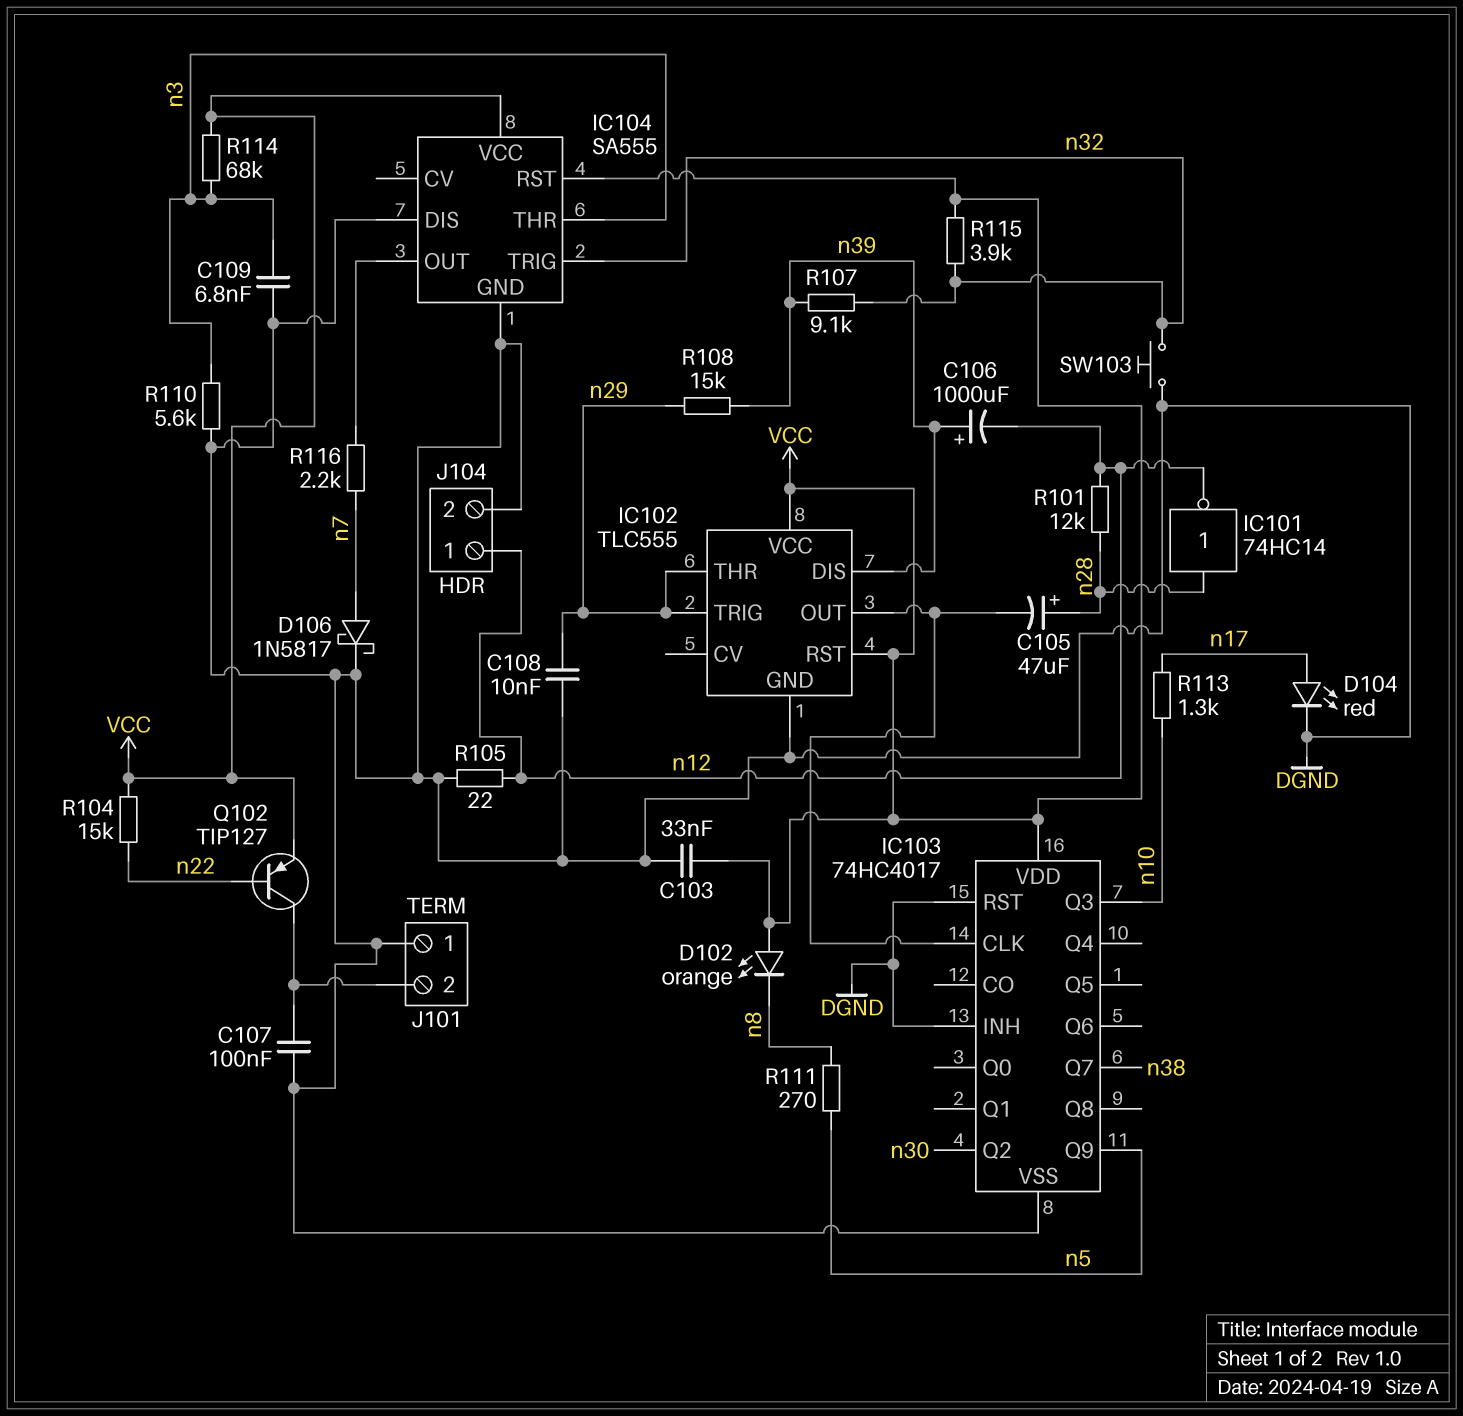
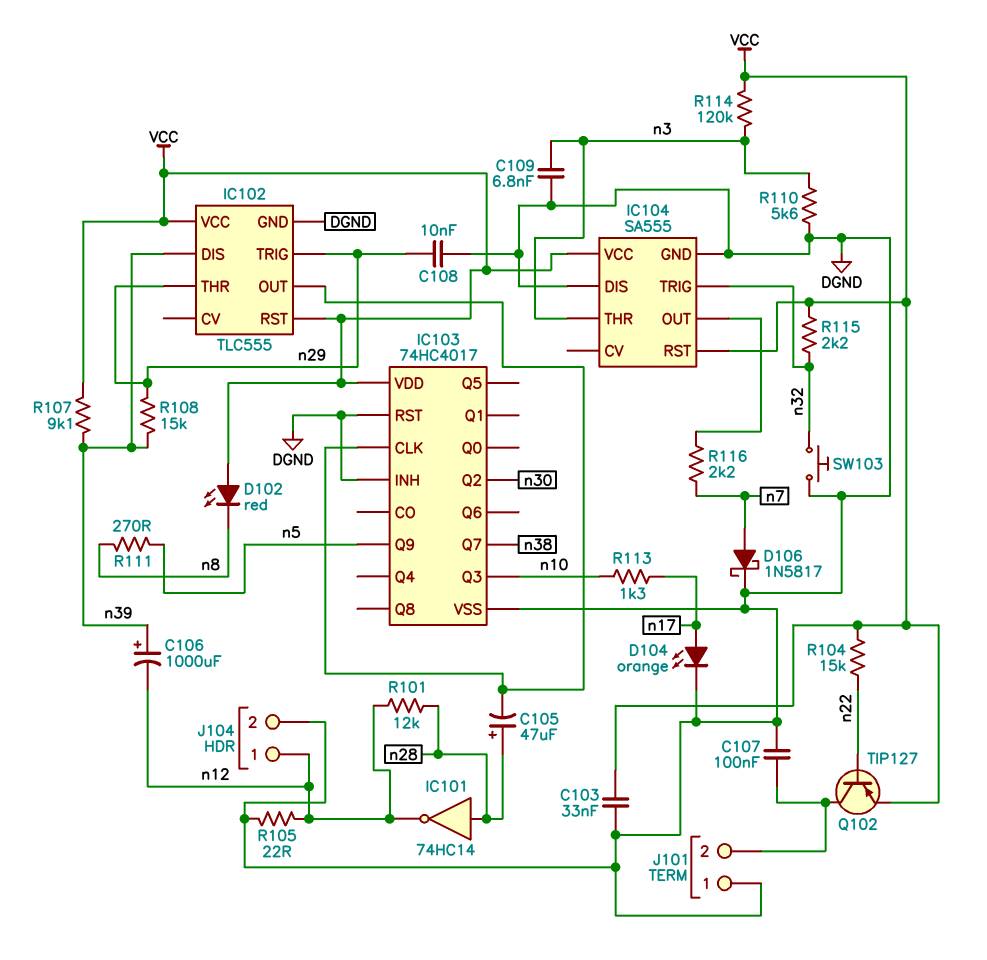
D102: LED orange (A VCC, K n8) -> LED red (A VCC, K n8)
D104: LED red (A n17, K DGND) -> LED orange (A n17, K DGND)
R107: 9.1k (n32, n39) -> 9.1k (VCC, n39)
R114: 68k (VCC, n3) -> 120k (VCC, n3)
R115: 3.9k (VCC, n32) -> 2.2k (VCC, n32)

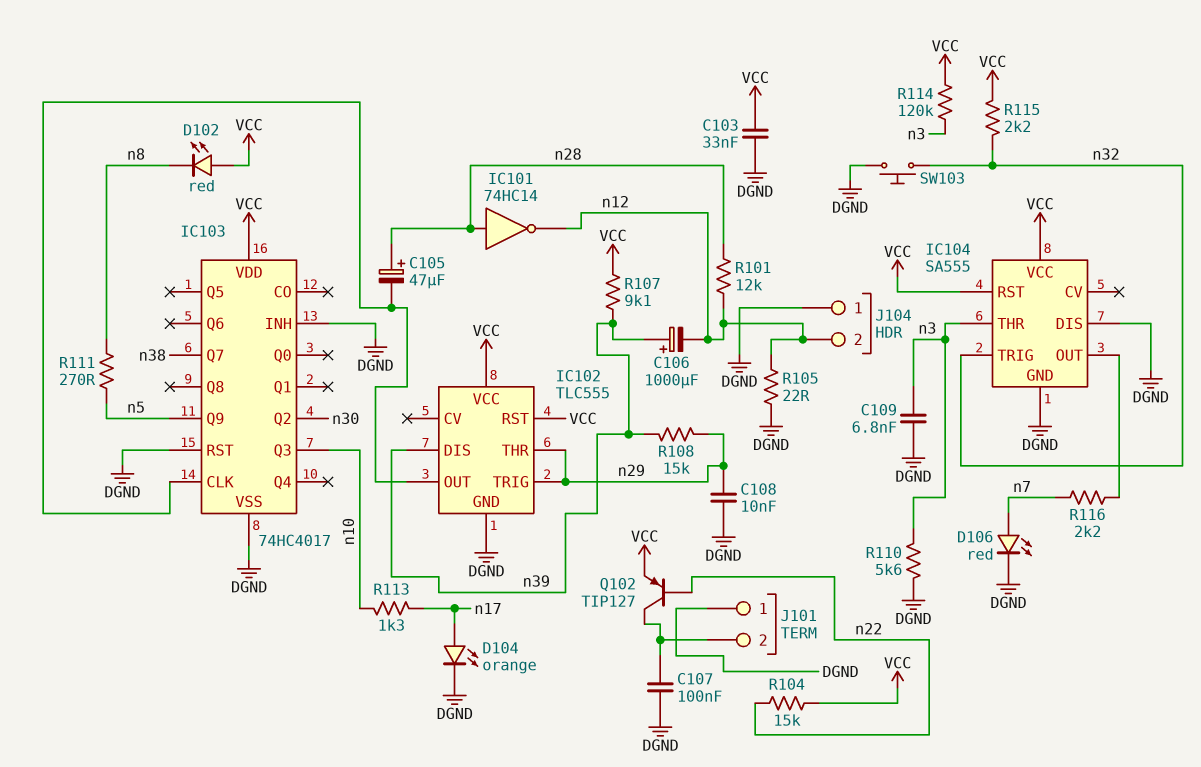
D106: schottky 1N5817 (A n7, K DGND) -> LED red (A n7, K DGND)
J104 pin 1: n12 -> DGND
J104 pin 2: DGND -> n12

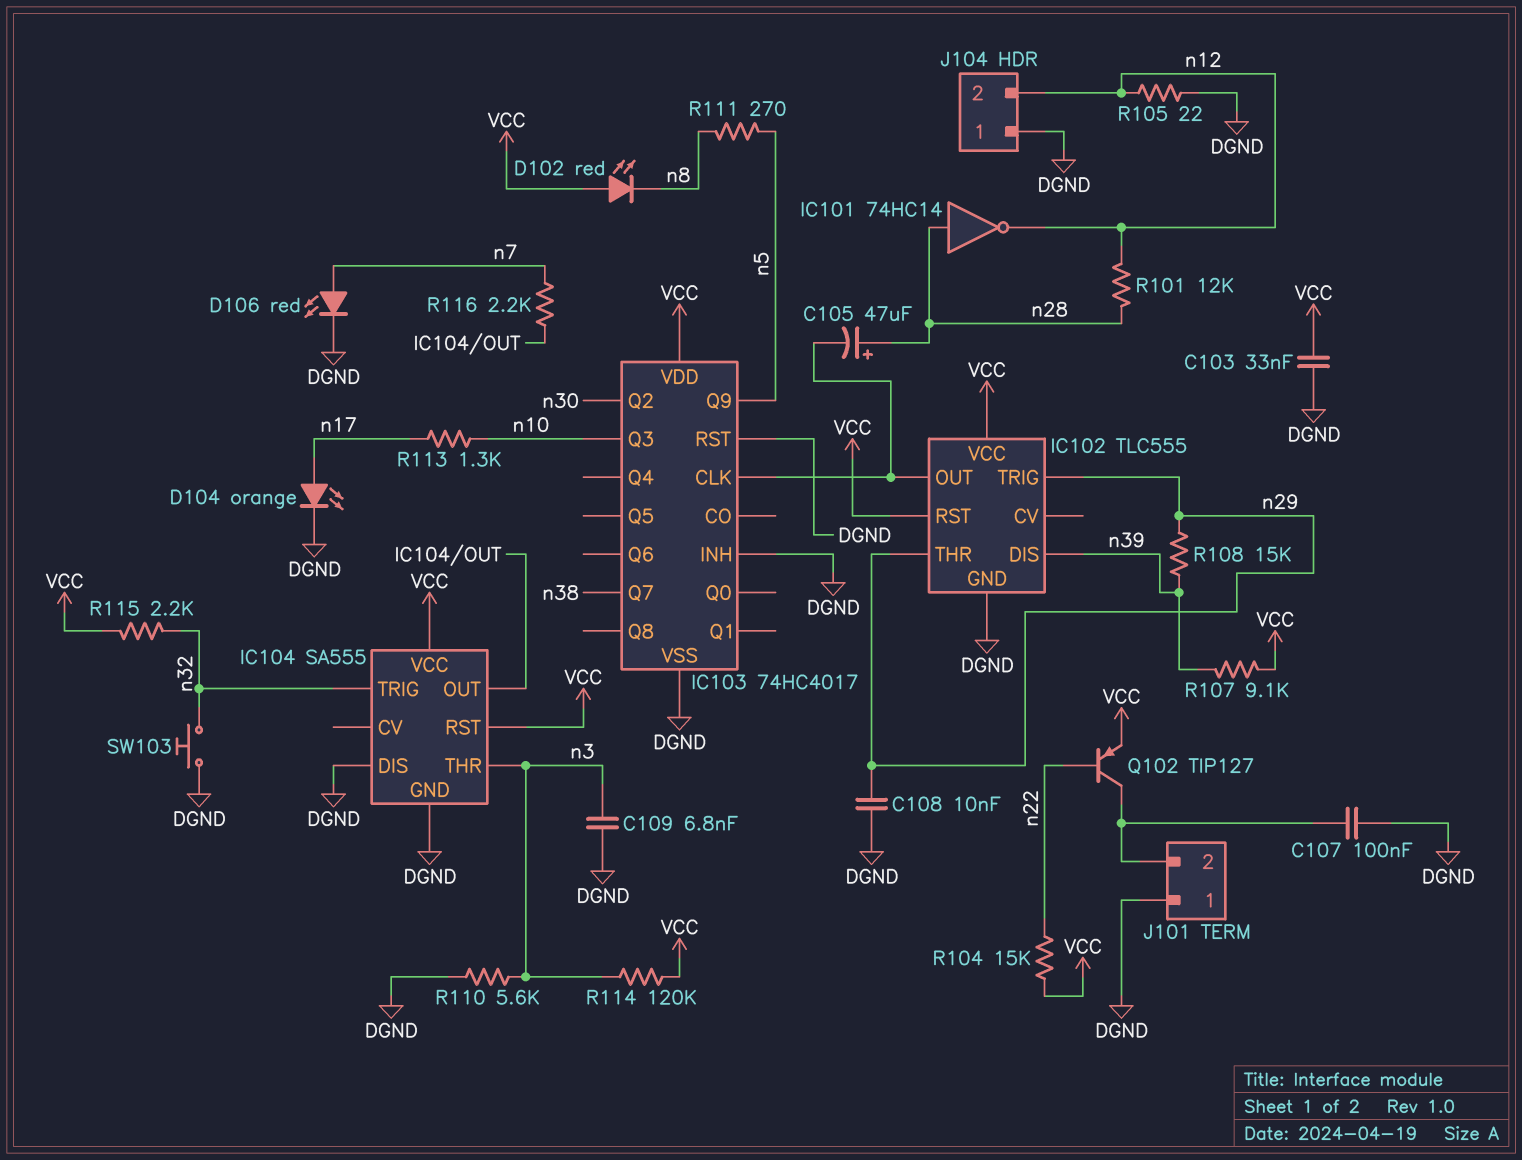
C106: 1000uF (plus n39, minus n12) -> none

